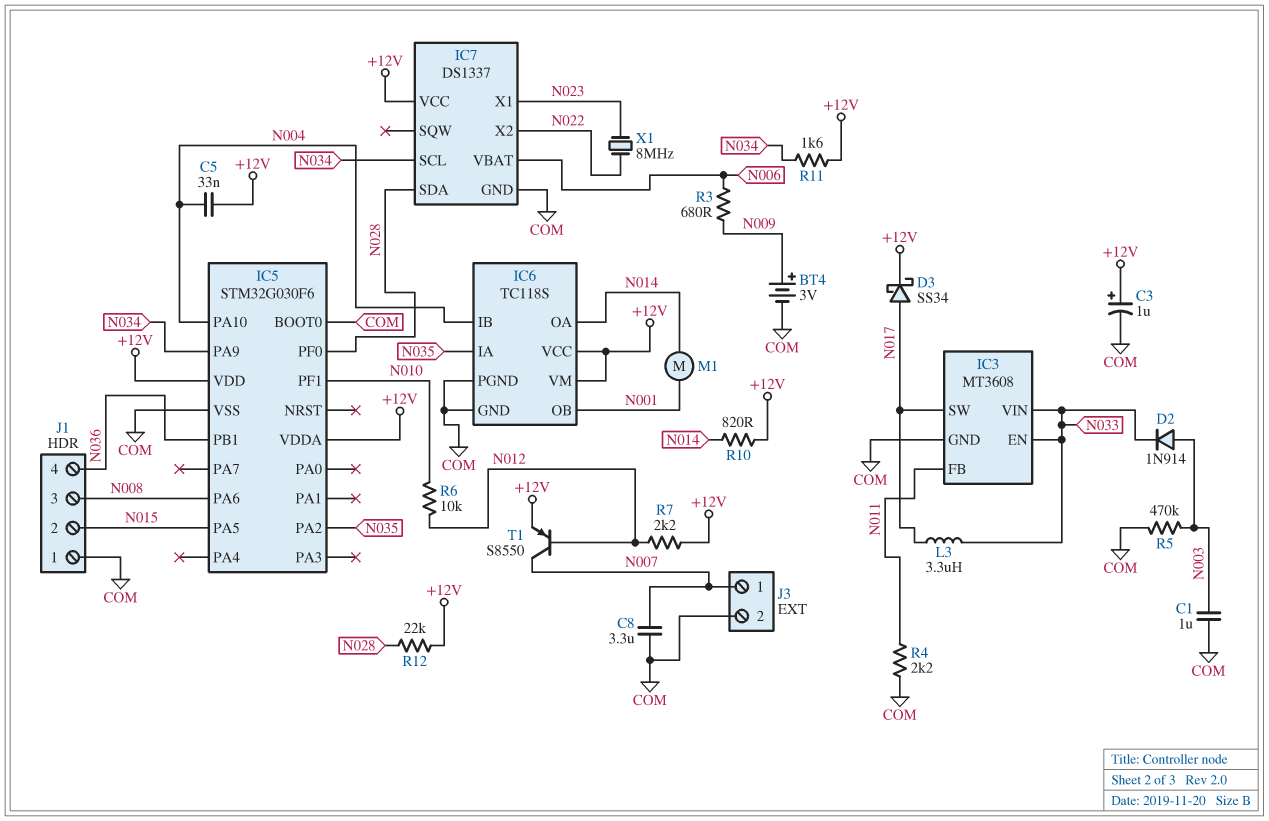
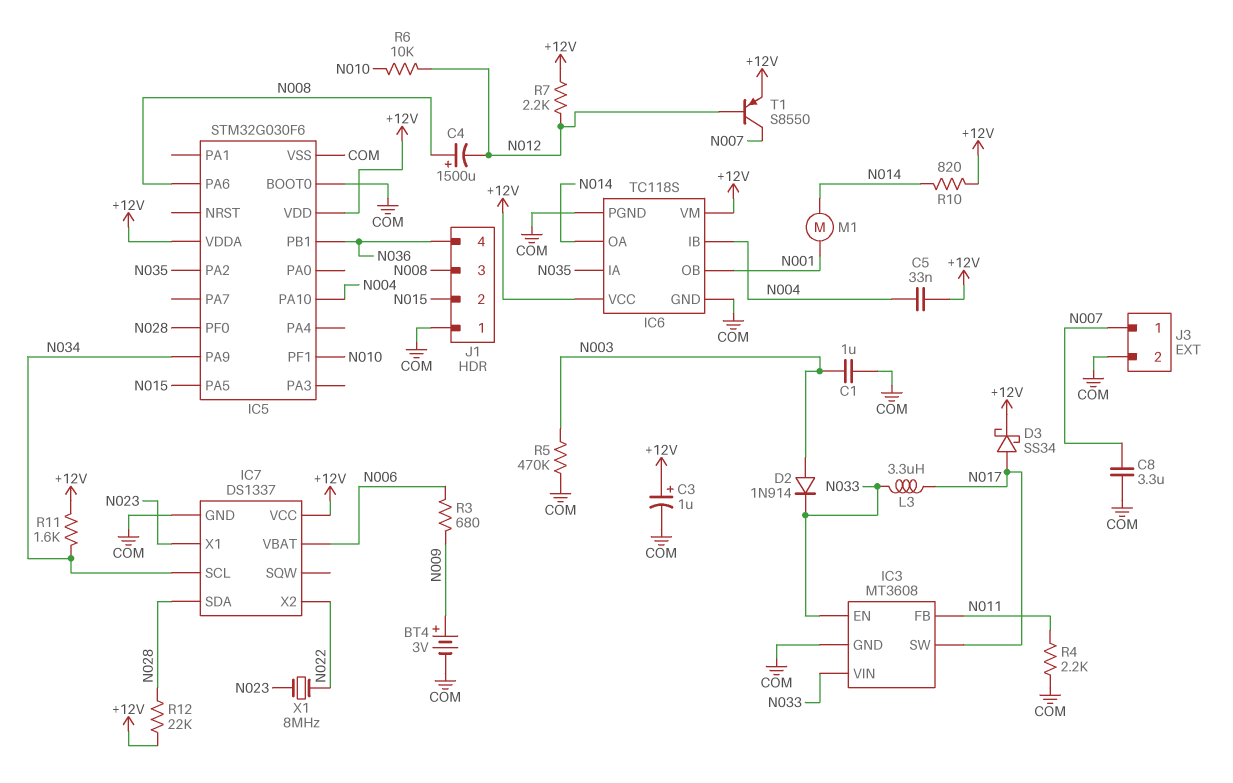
C4: none -> 1500uF (plus N008, minus N012)

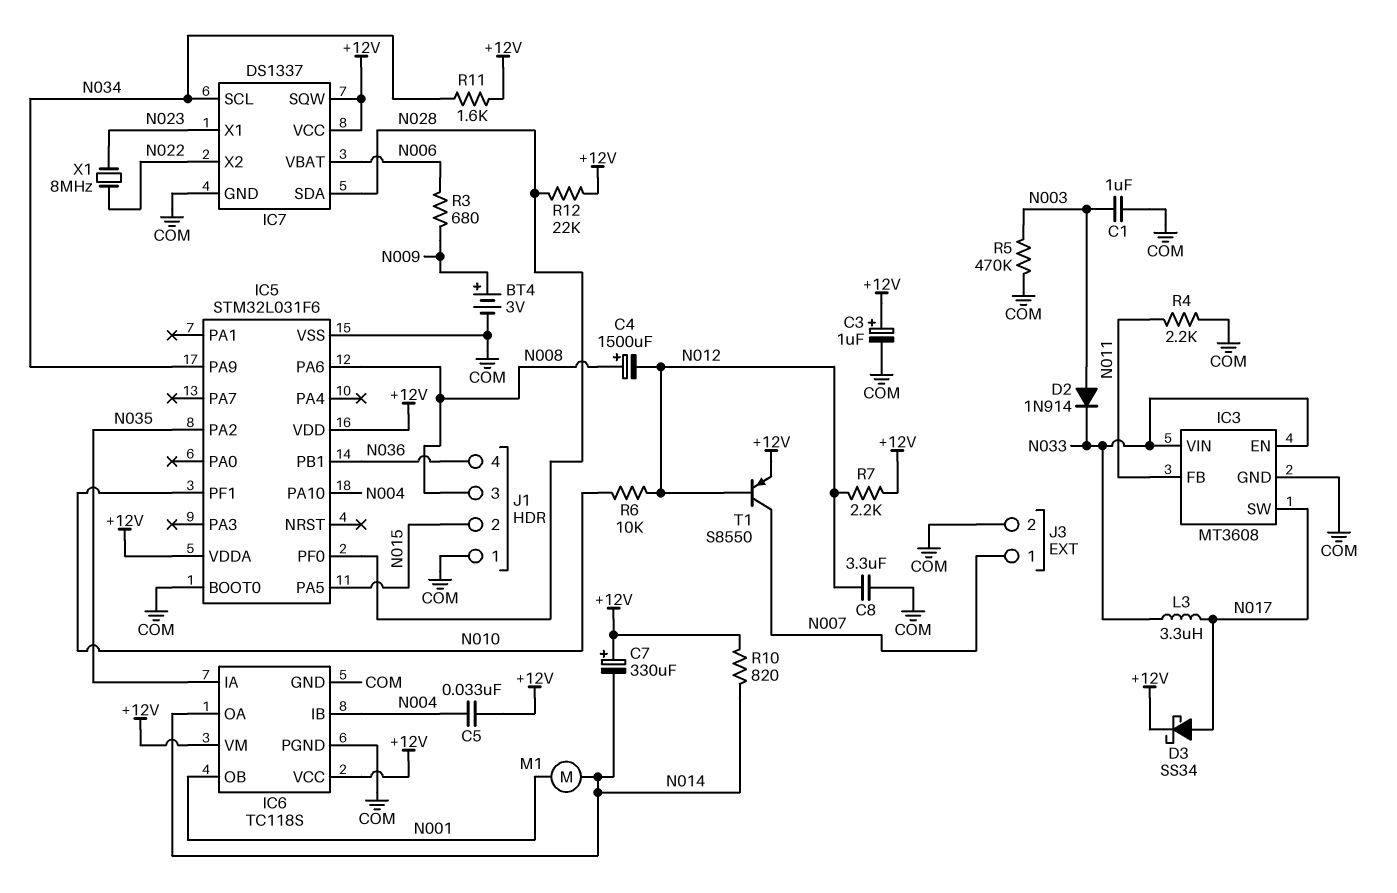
C7: none -> 330uF (plus +12V, minus N014)
C8: 3.3uF (COM, N007) -> 3.3uF (COM, N012)
IC5: STM32G030F6 -> STM32L031F6
IC7 pin SQW: none -> +12V

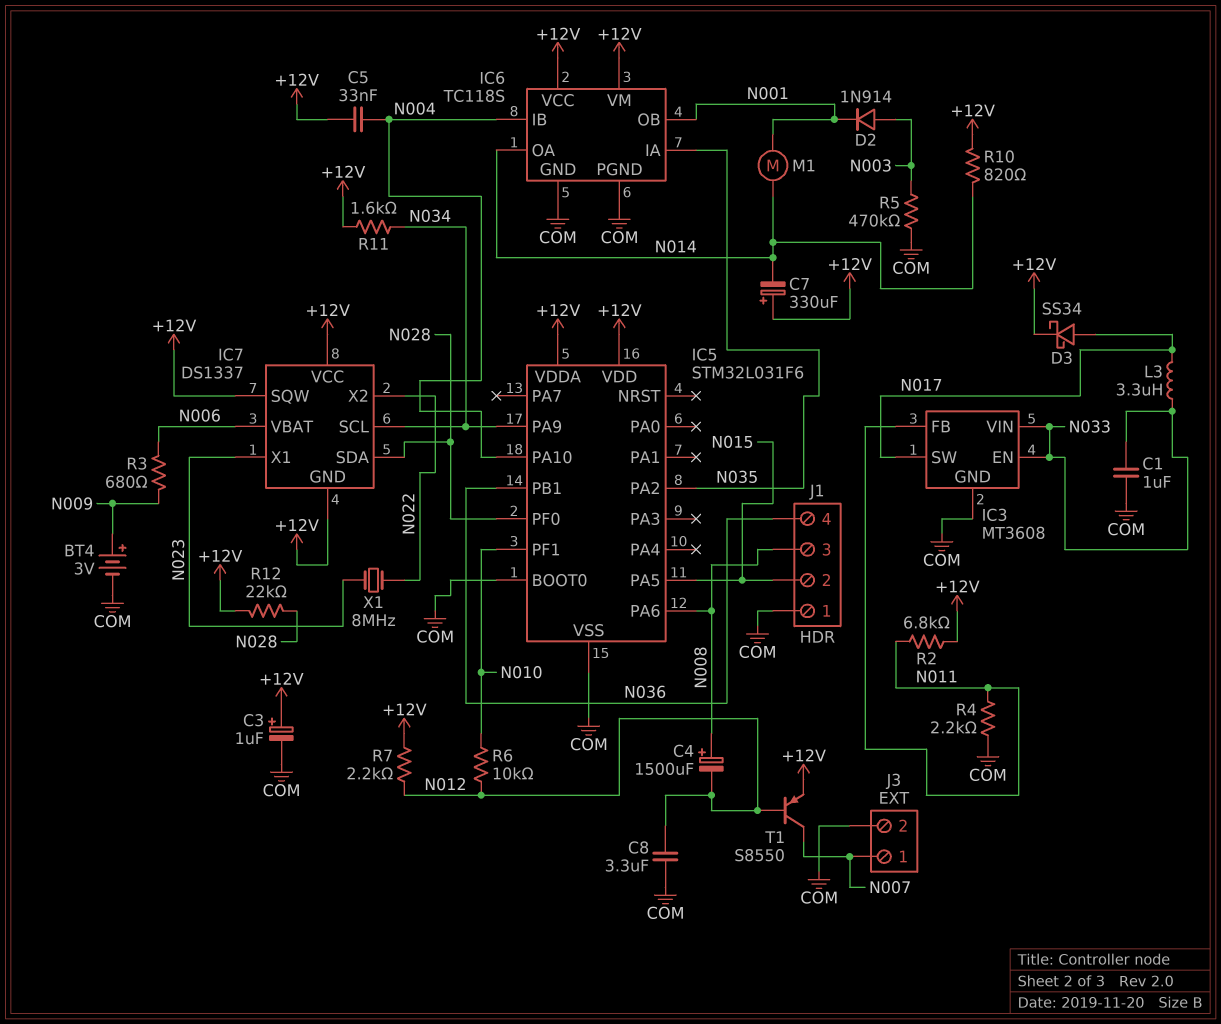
C1: 1uF (COM, N003) -> 1uF (COM, N033)
D2: diode 1N914 (A N003, K N033) -> diode 1N914 (A N003, K N001)
IC7 pin GND: COM -> +12V
R2: none -> 6.8k (+12V, N011)

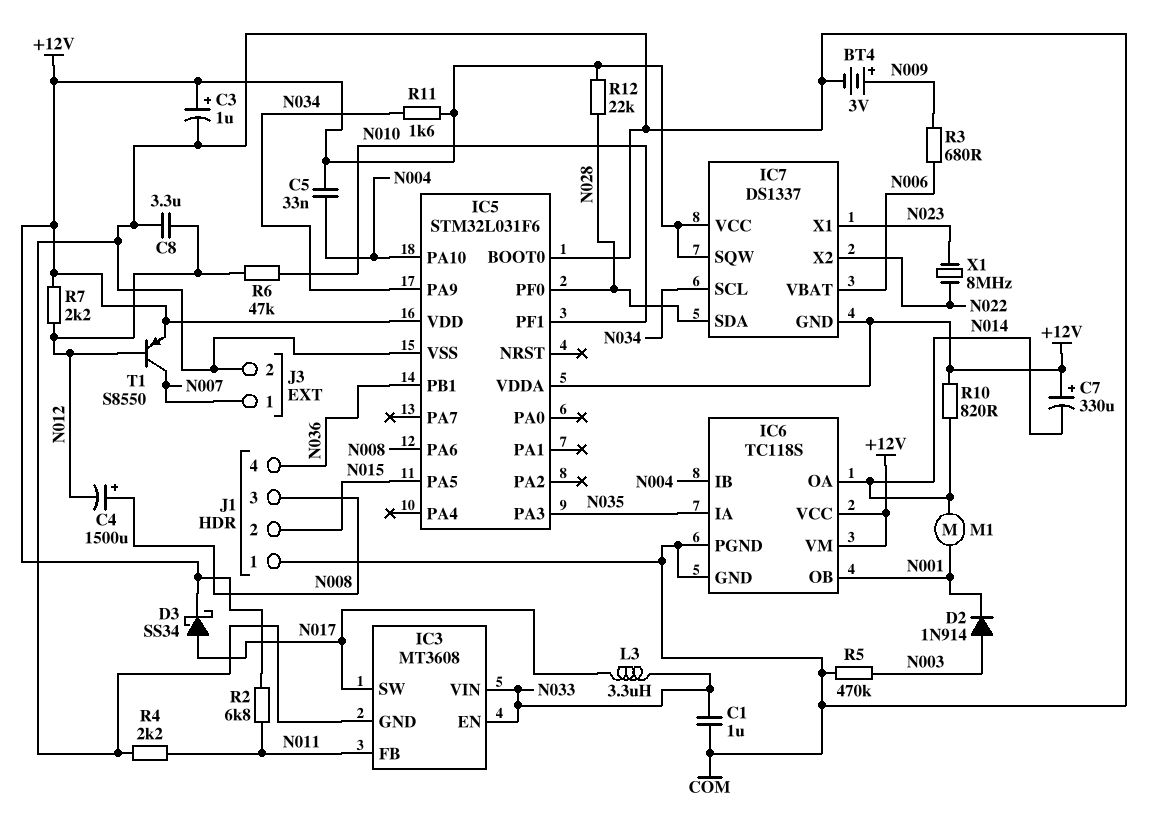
IC5 pin PA2: N035 -> none
IC5 pin PA3: none -> N035
R6: 10k (N010, N012) -> 47k (N010, N012)

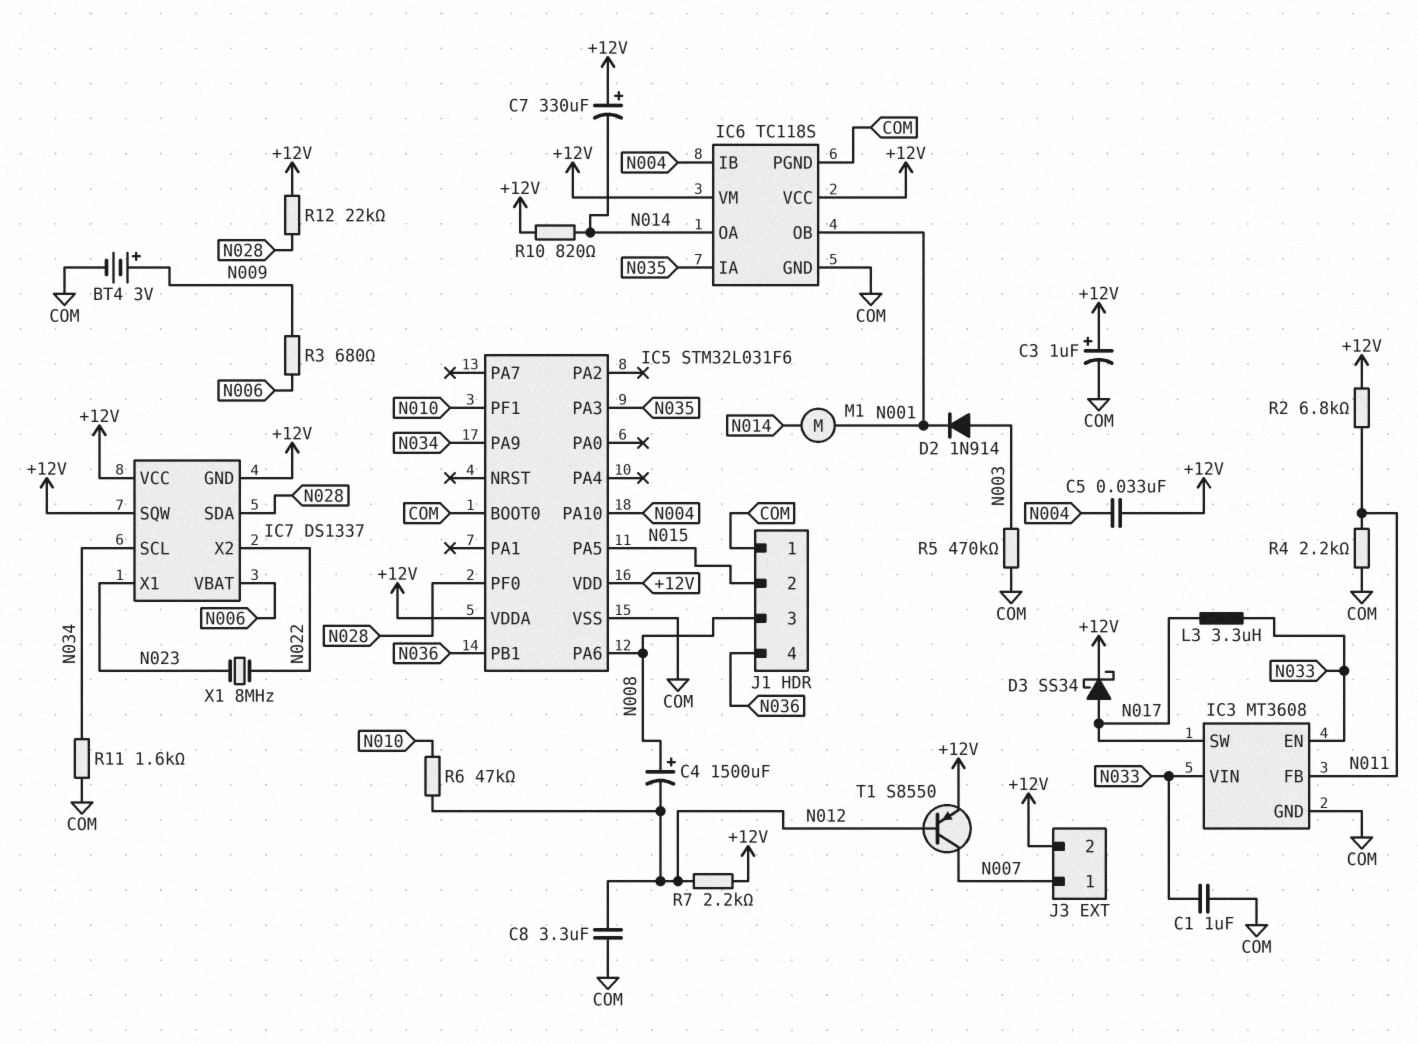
J3 pin 2: COM -> +12V
R11: 1.6k (+12V, N034) -> 1.6k (COM, N034)

